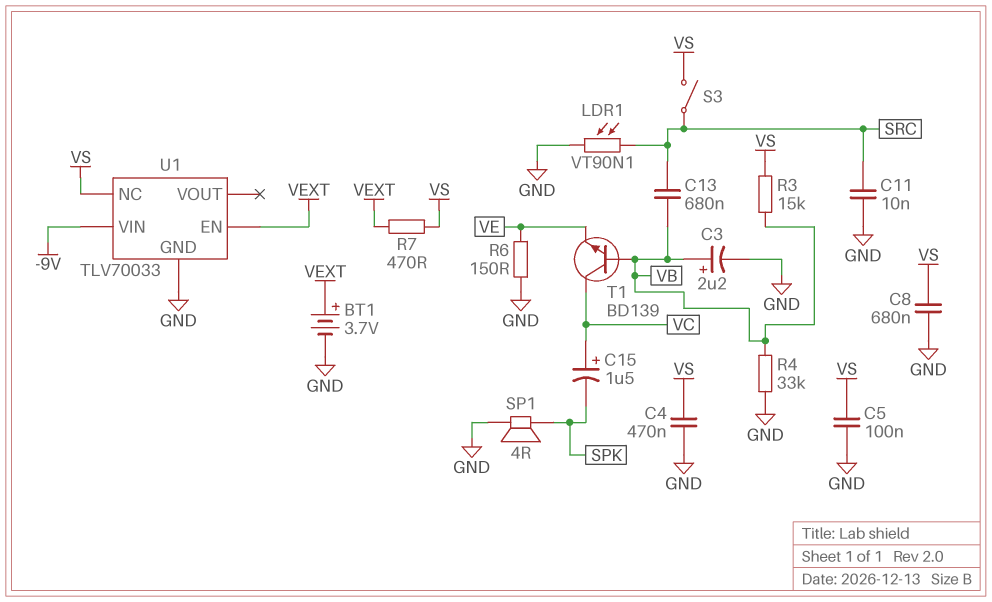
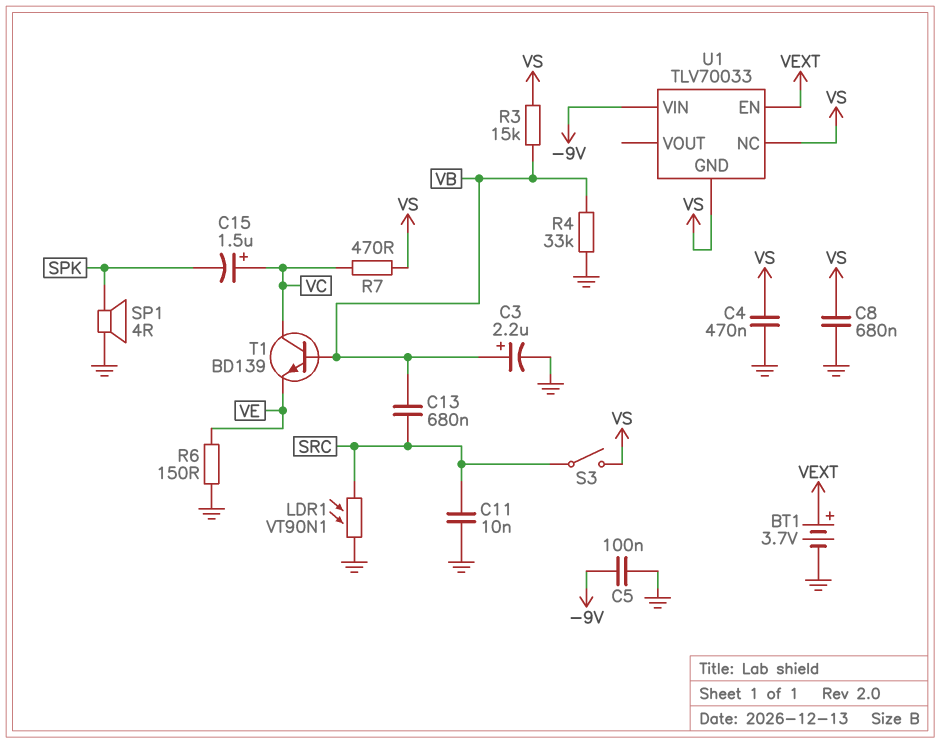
C5: 100nF (GND, VS) -> 100nF (-9V, GND)
R7: 470 (VEXT, VS) -> 470 (VC, VS)
U1 pin GND: GND -> VS

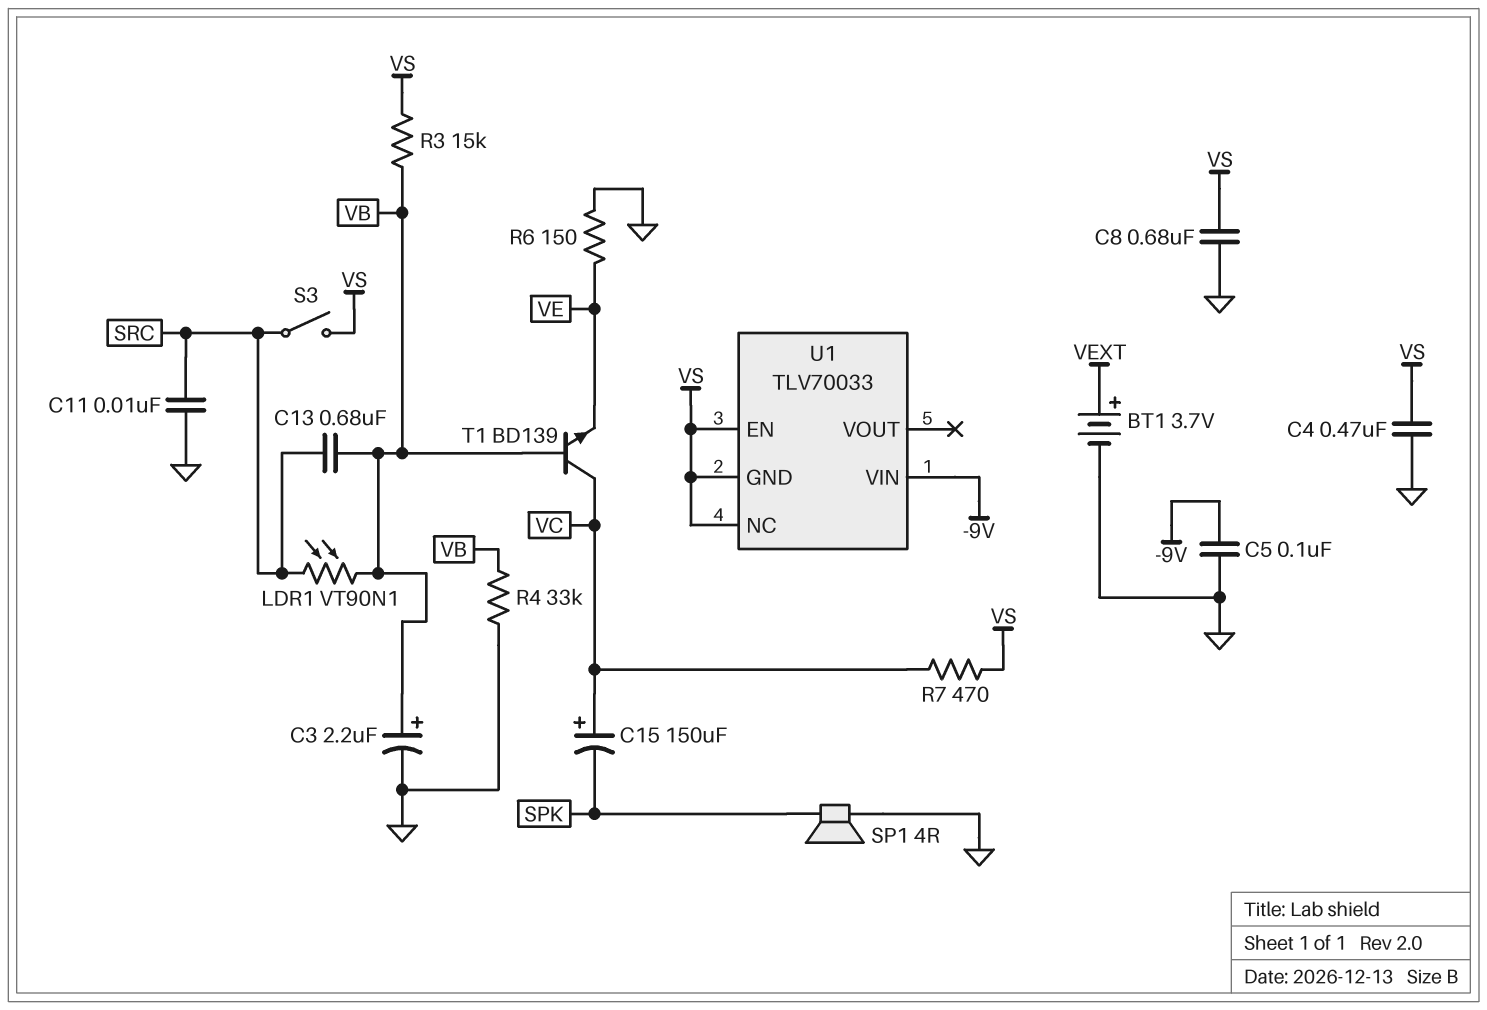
C15: 1.5uF (plus VC, minus SPK) -> 150uF (plus VC, minus SPK)
LDR1: VT90N1 (GND, SRC) -> VT90N1 (SRC, VB)
U1 pin EN: VEXT -> VS

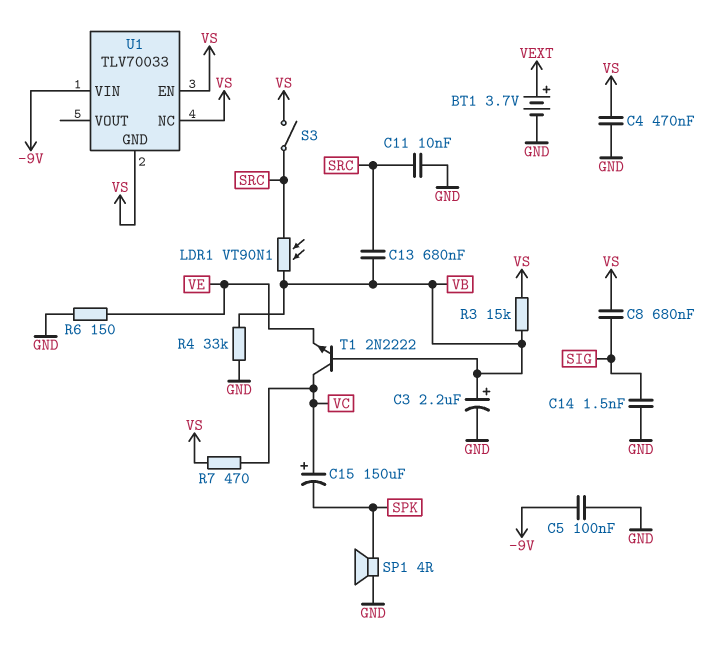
C8: 680nF (GND, VS) -> 680nF (SIG, VS)
C14: none -> 1.5nF (GND, SIG)
T1: NPN BD139 (B VB, C VC, E VE) -> NPN 2N2222 (B VB, C VC, E VE)

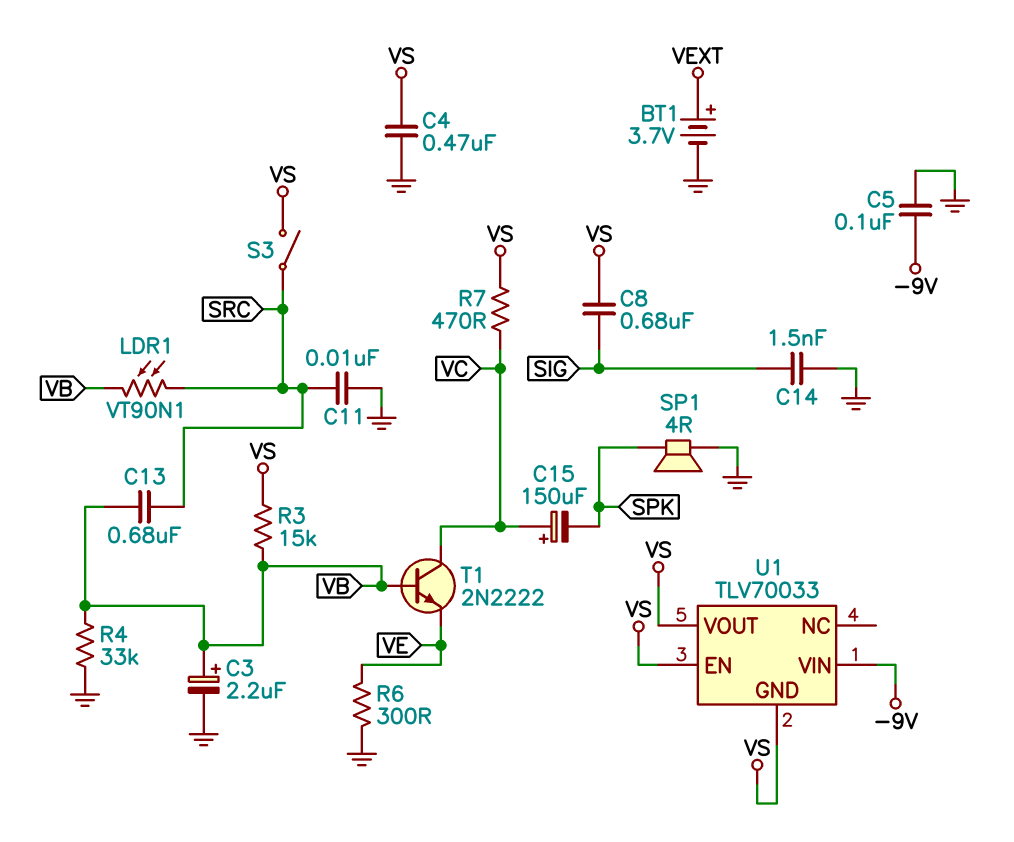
R6: 150 (GND, VE) -> 300 (GND, VE)
U1 pin NC: VS -> none
U1 pin VOUT: none -> VS

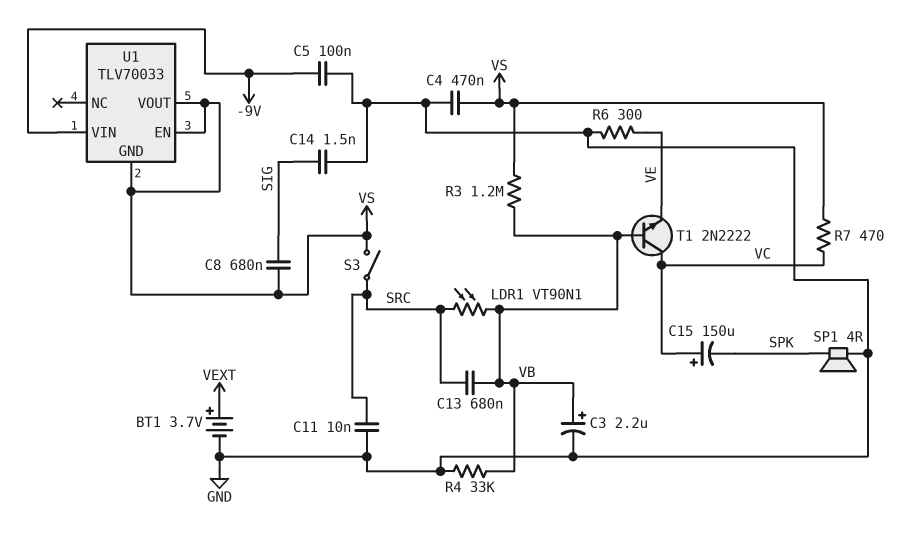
R3: 15k (VB, VS) -> 1.2M (VB, VS)

